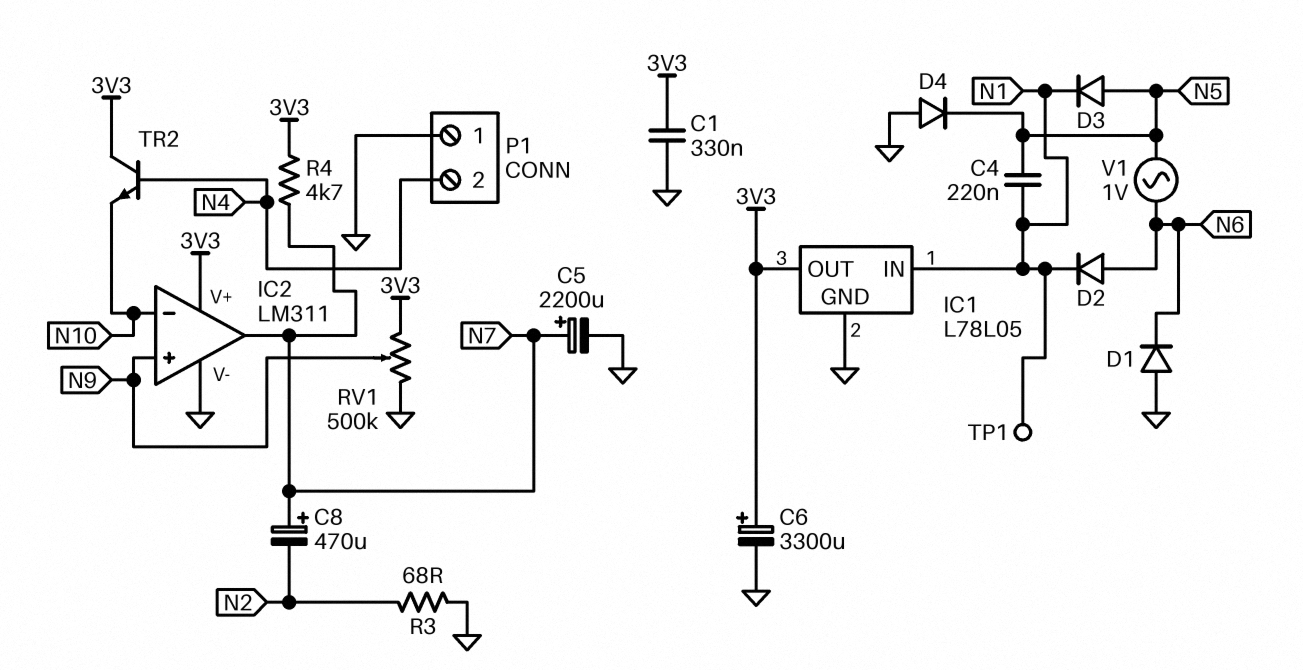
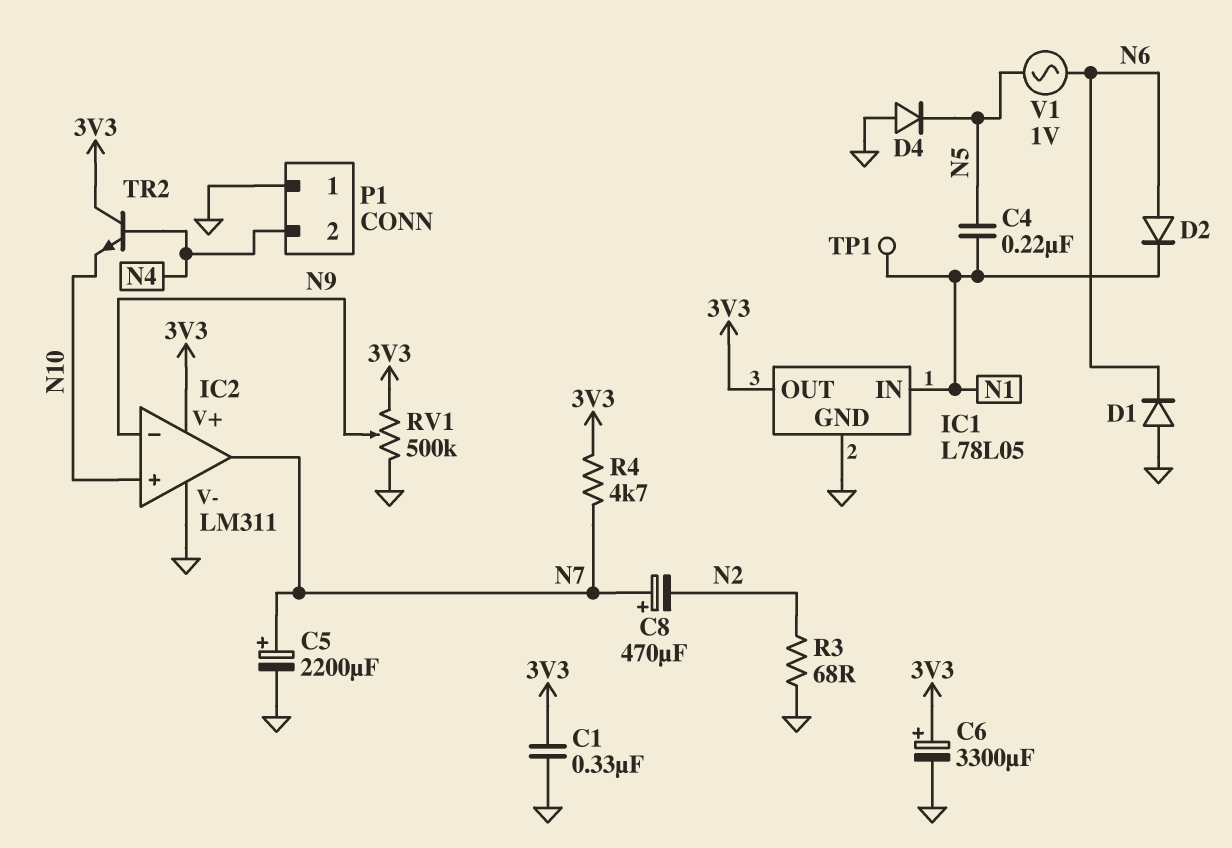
D3: diode (A N5, K N1) -> none
IC2 pin in+: N9 -> N10
IC2 pin in-: N10 -> N9

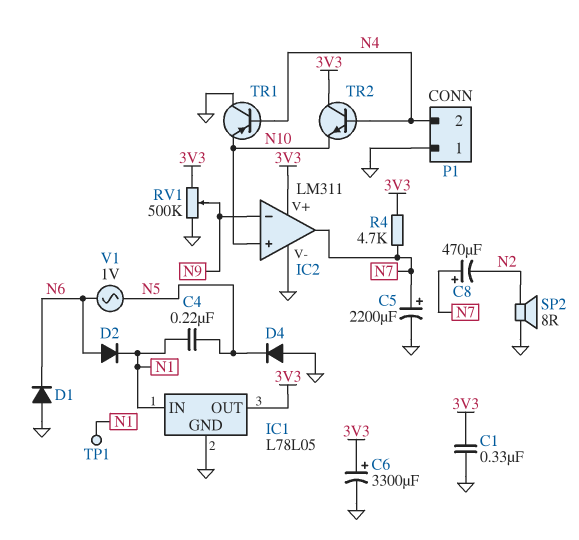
R3: 68 (GND, N2) -> none
SP2: none -> speaker 8R (GND, N2)
TR1: none -> PNP (B N4, C GND, E N10)

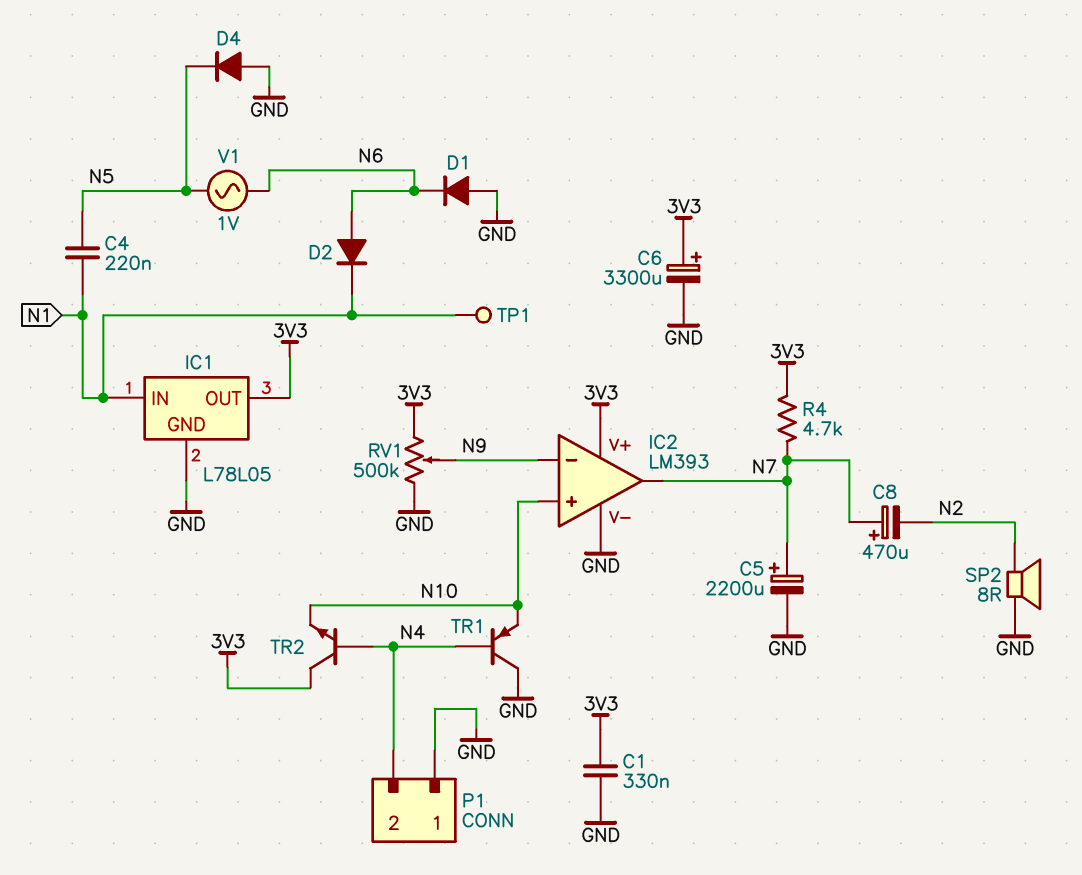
IC2: LM311 -> LM393

